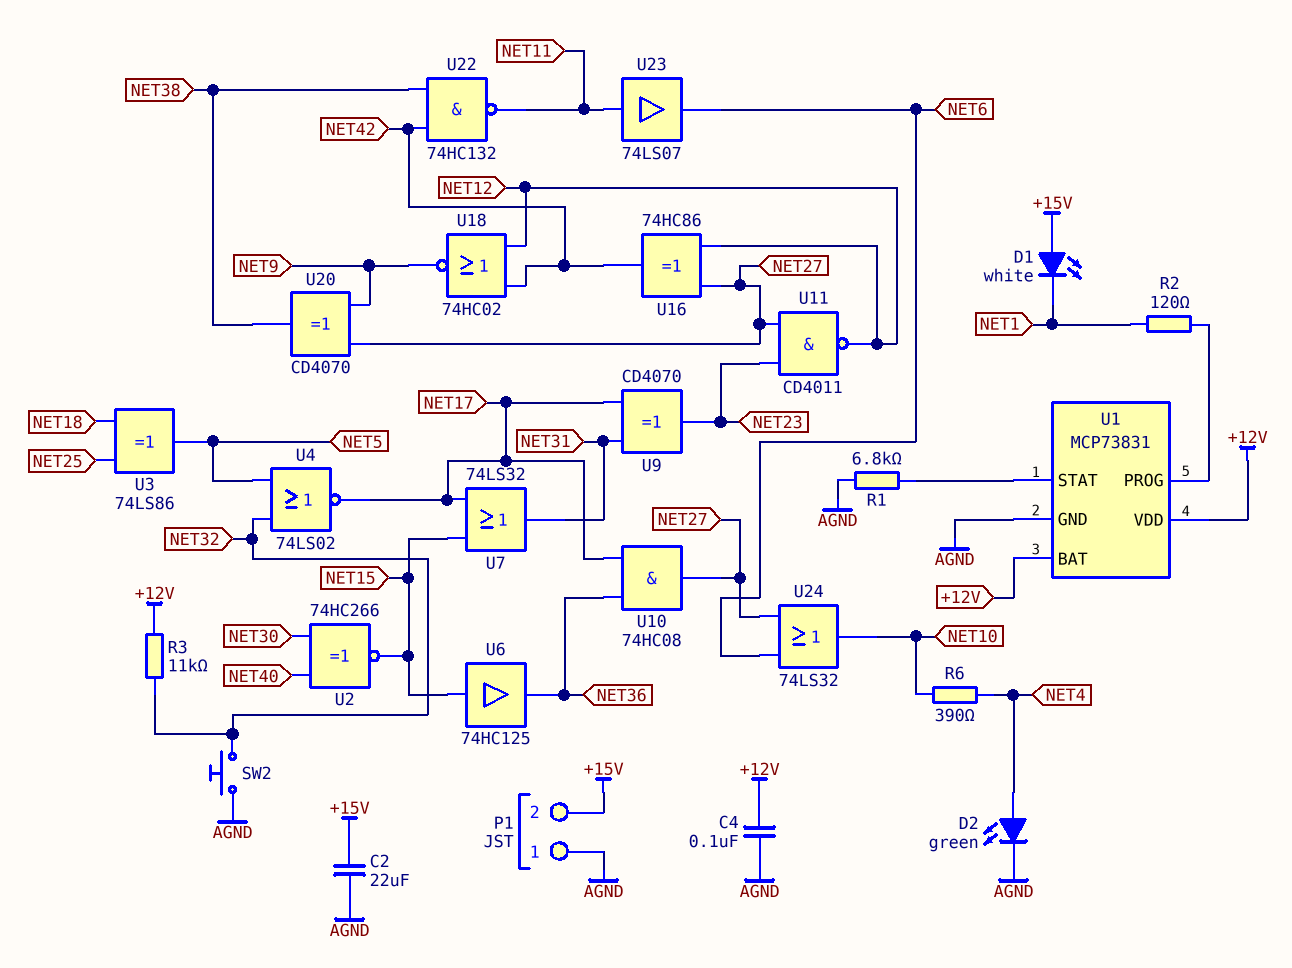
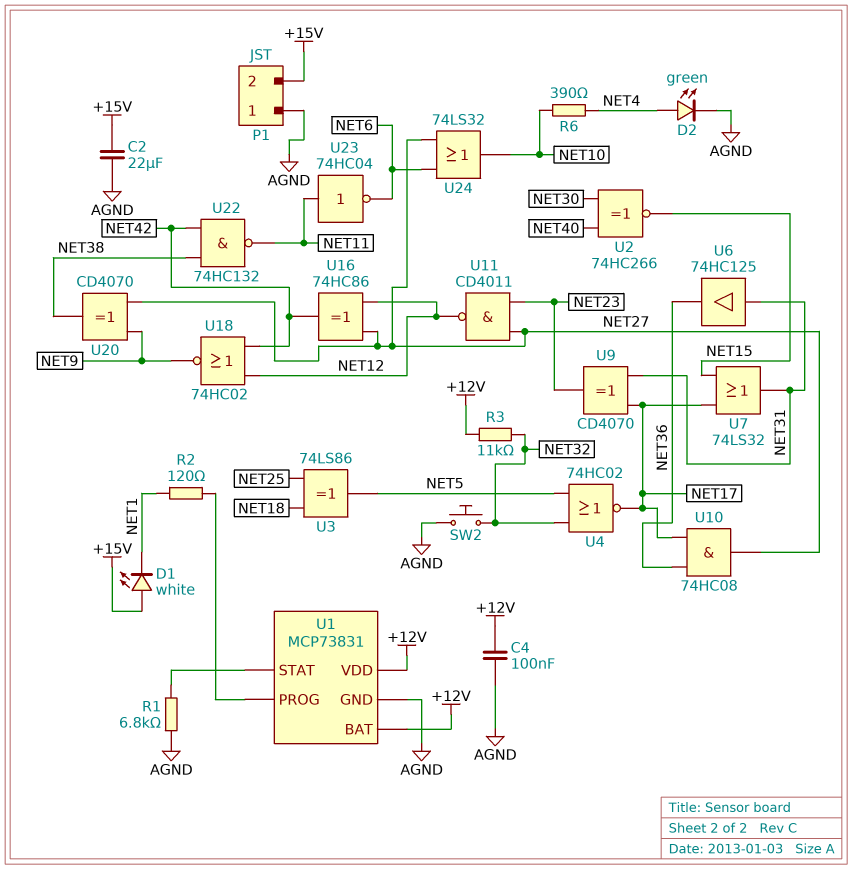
U4: NOR 74LS02 (in NET5, in NET32, out NET17) -> NOR 74HC02 (in NET5, in NET32, out NET17)
U6: buffer 74HC125 (in NET15, out NET36) -> buffer 74HC125 (in NET31, out NET36)
U23: buffer 74LS07 (in NET11, out NET6) -> NOT 74HC04 (in NET11, out NET6)

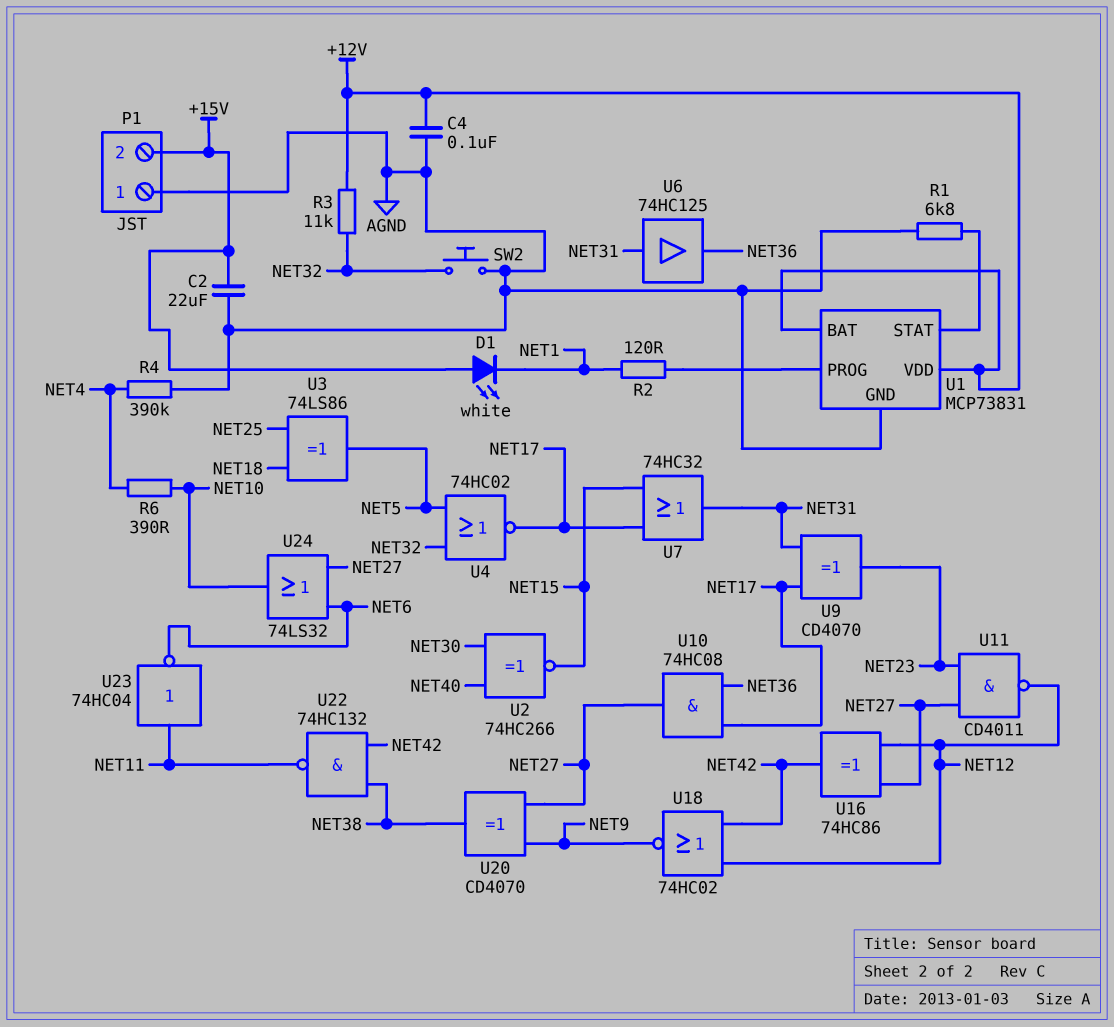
D2: LED green (A NET4, K AGND) -> none
R4: none -> 390k (AGND, NET4)
U7: OR 74LS32 (in NET15, in NET17, out NET31) -> OR 74HC32 (in NET15, in NET17, out NET31)

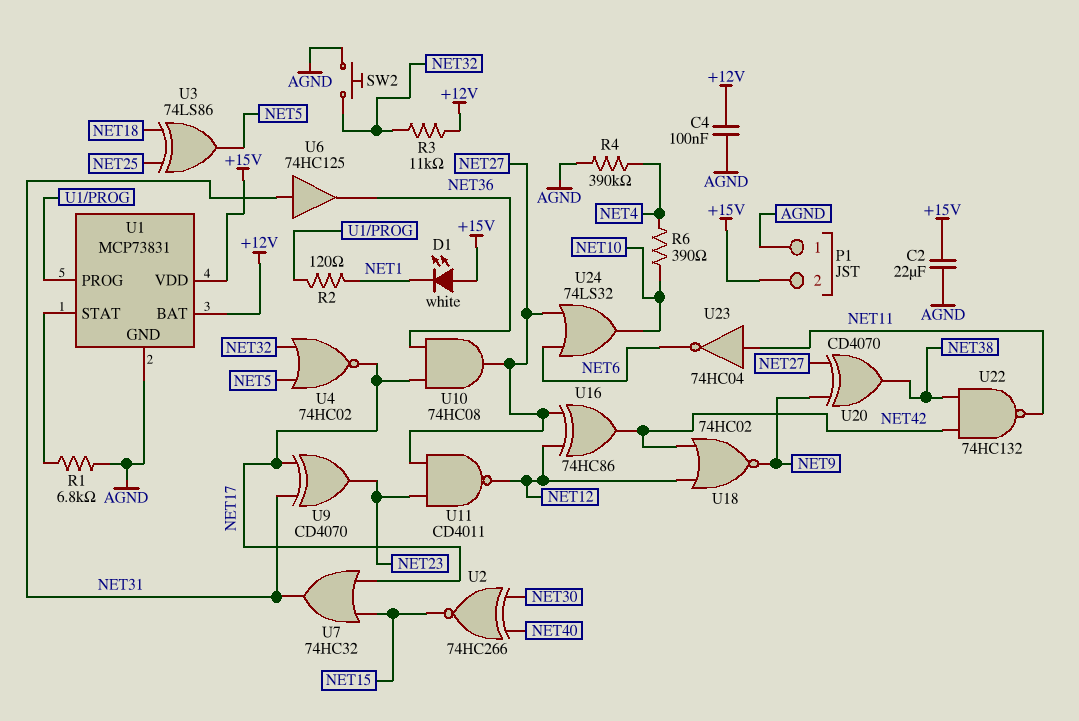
U1 pin VDD: +12V -> +15V

